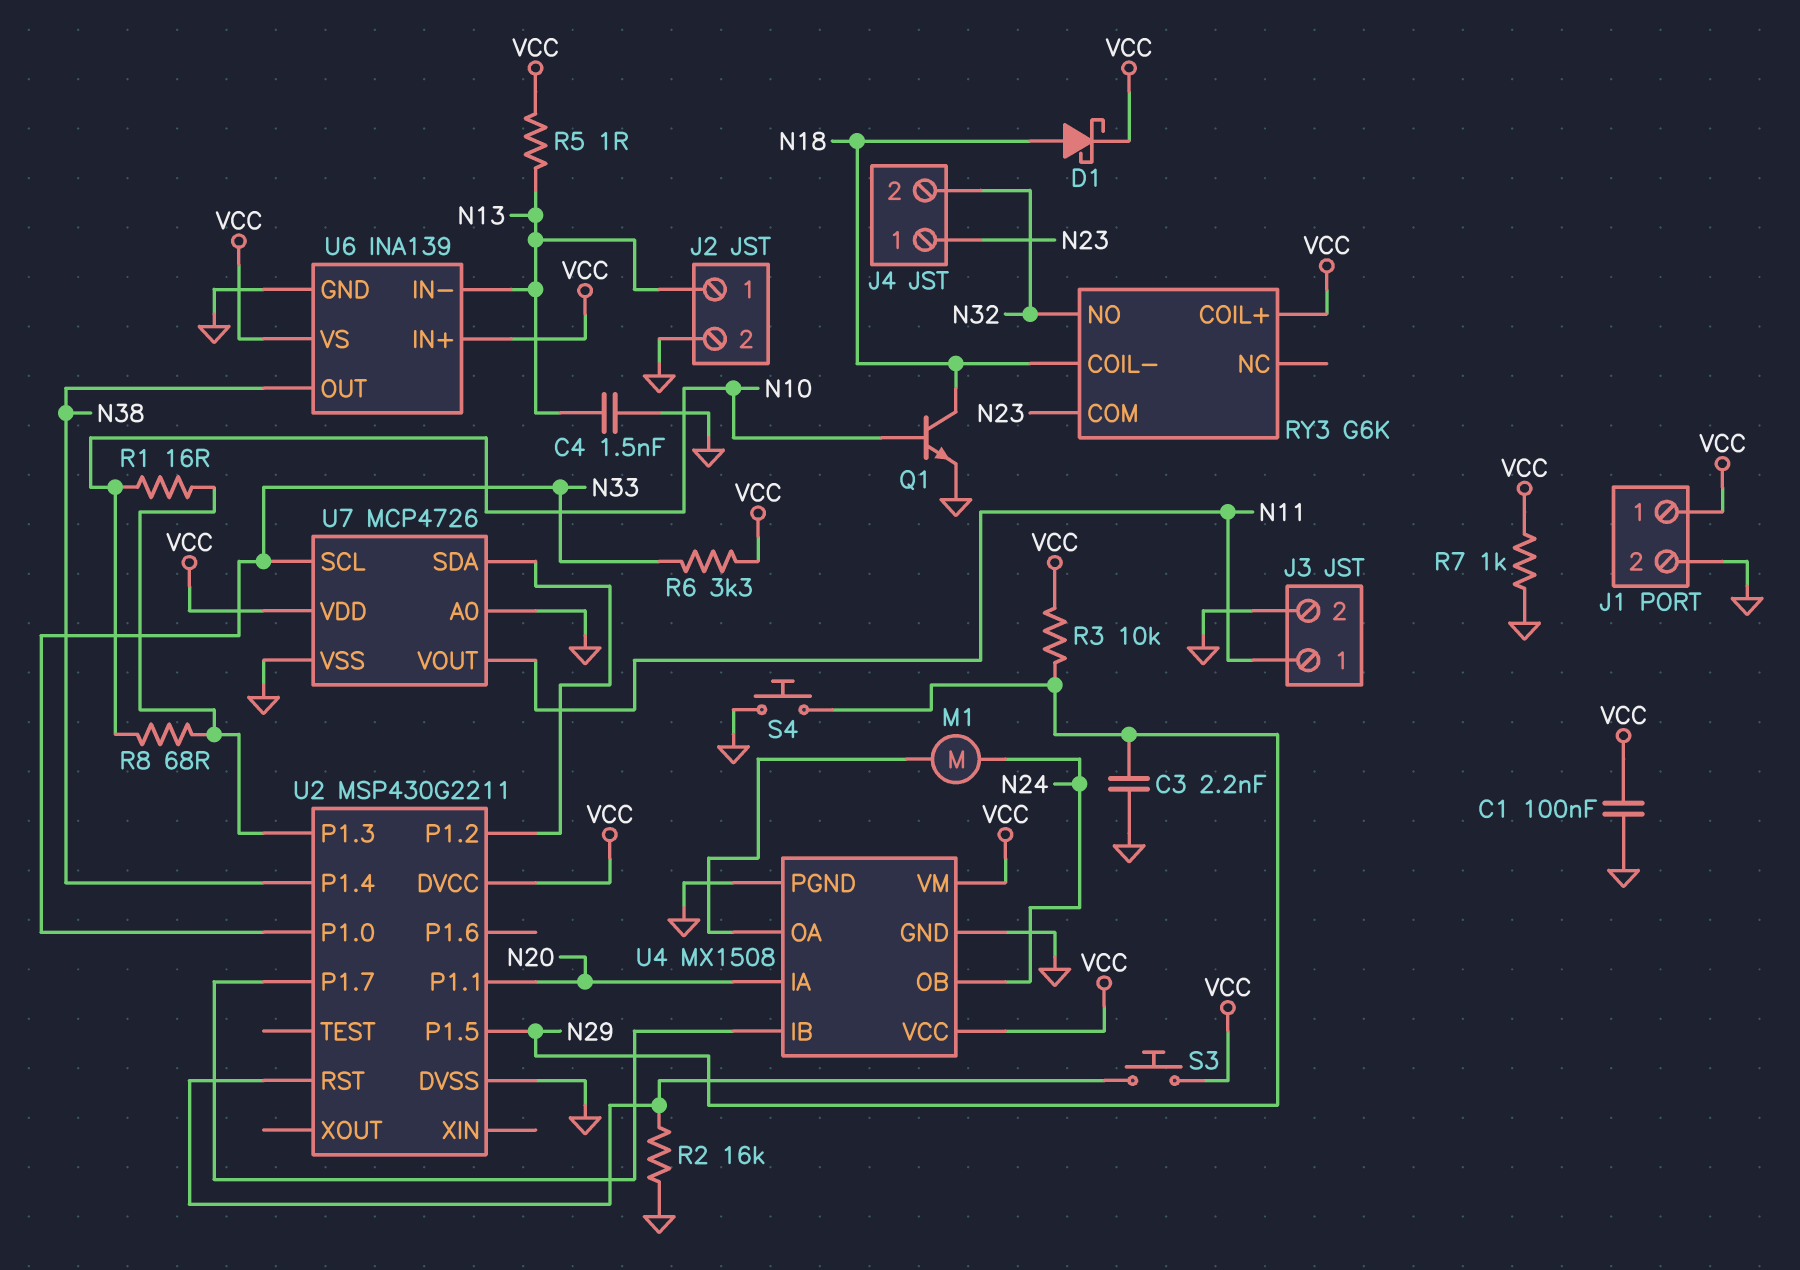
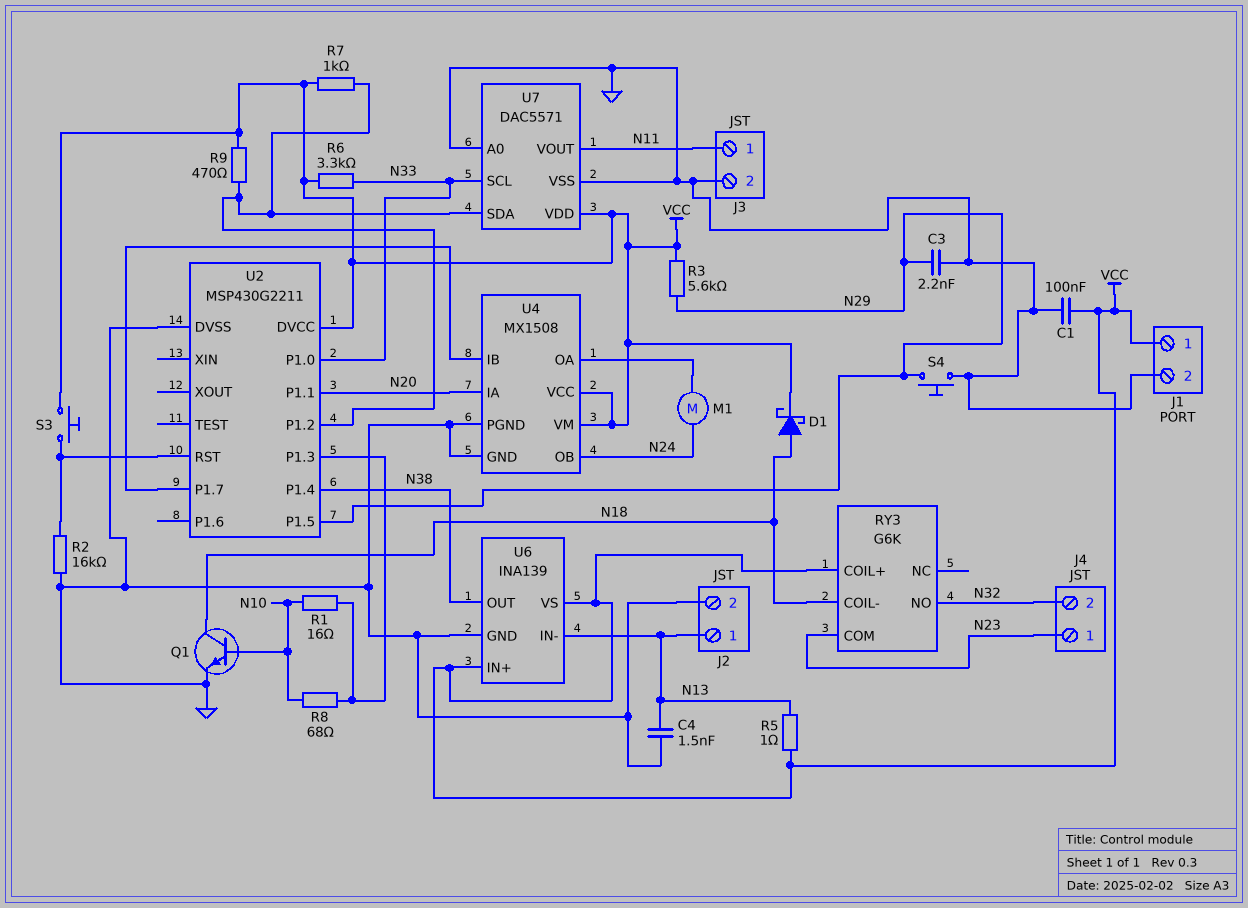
R3: 10k (N29, VCC) -> 5.6k (N29, VCC)
R7: 1k (GND, VCC) -> 1k (U2/P1.2, VCC)
R9: none -> 470 (U2/P1.2, VCC)
U7: MCP4726 -> DAC5571

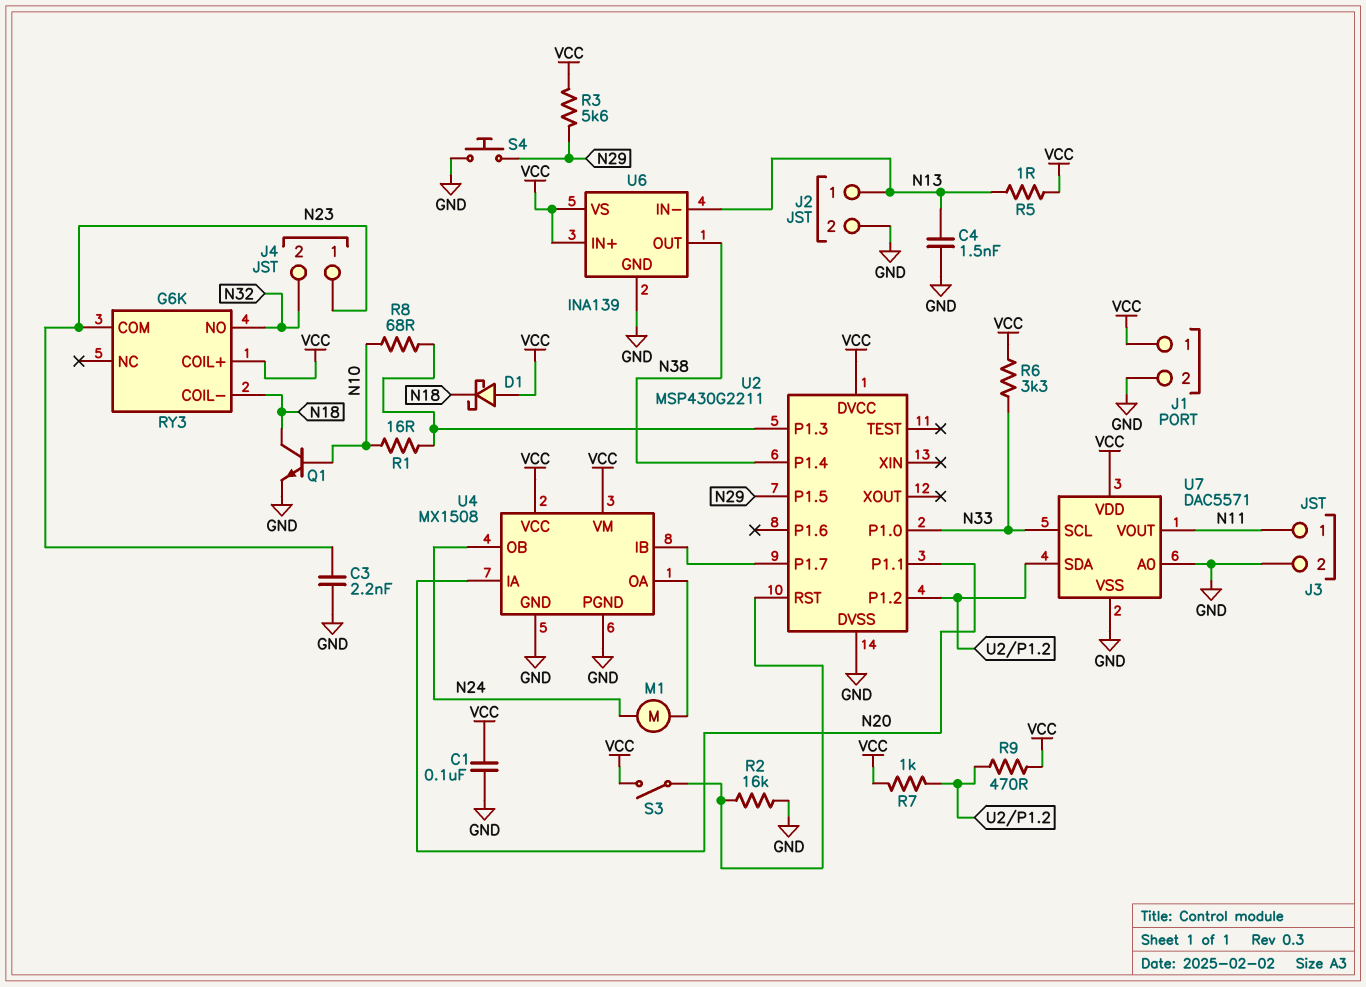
C3: 2.2nF (GND, N29) -> 2.2nF (GND, N23)
D1: schottky (A N18, K VCC) -> schottky (A VCC, K N18)
S3: button (U2/RST, VCC) -> switch (U2/RST, VCC)

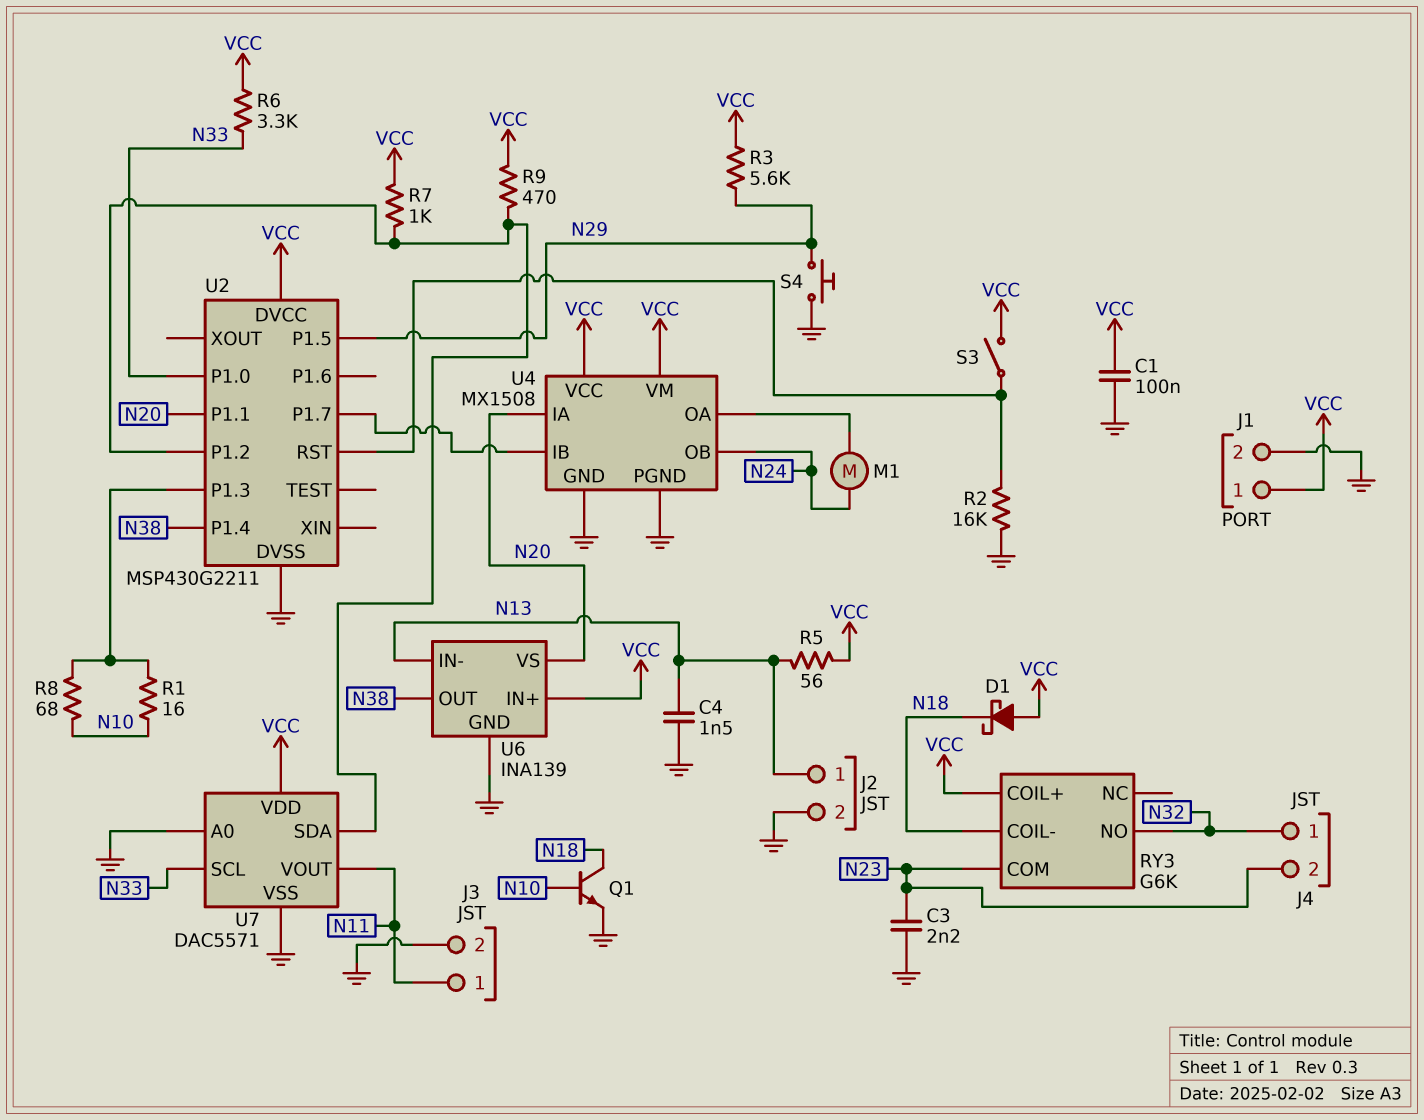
J4 pin 1: N23 -> N32
J4 pin 2: N32 -> N23
R5: 1 (N13, VCC) -> 56 (N13, VCC)
U6 pin VS: VCC -> N20

